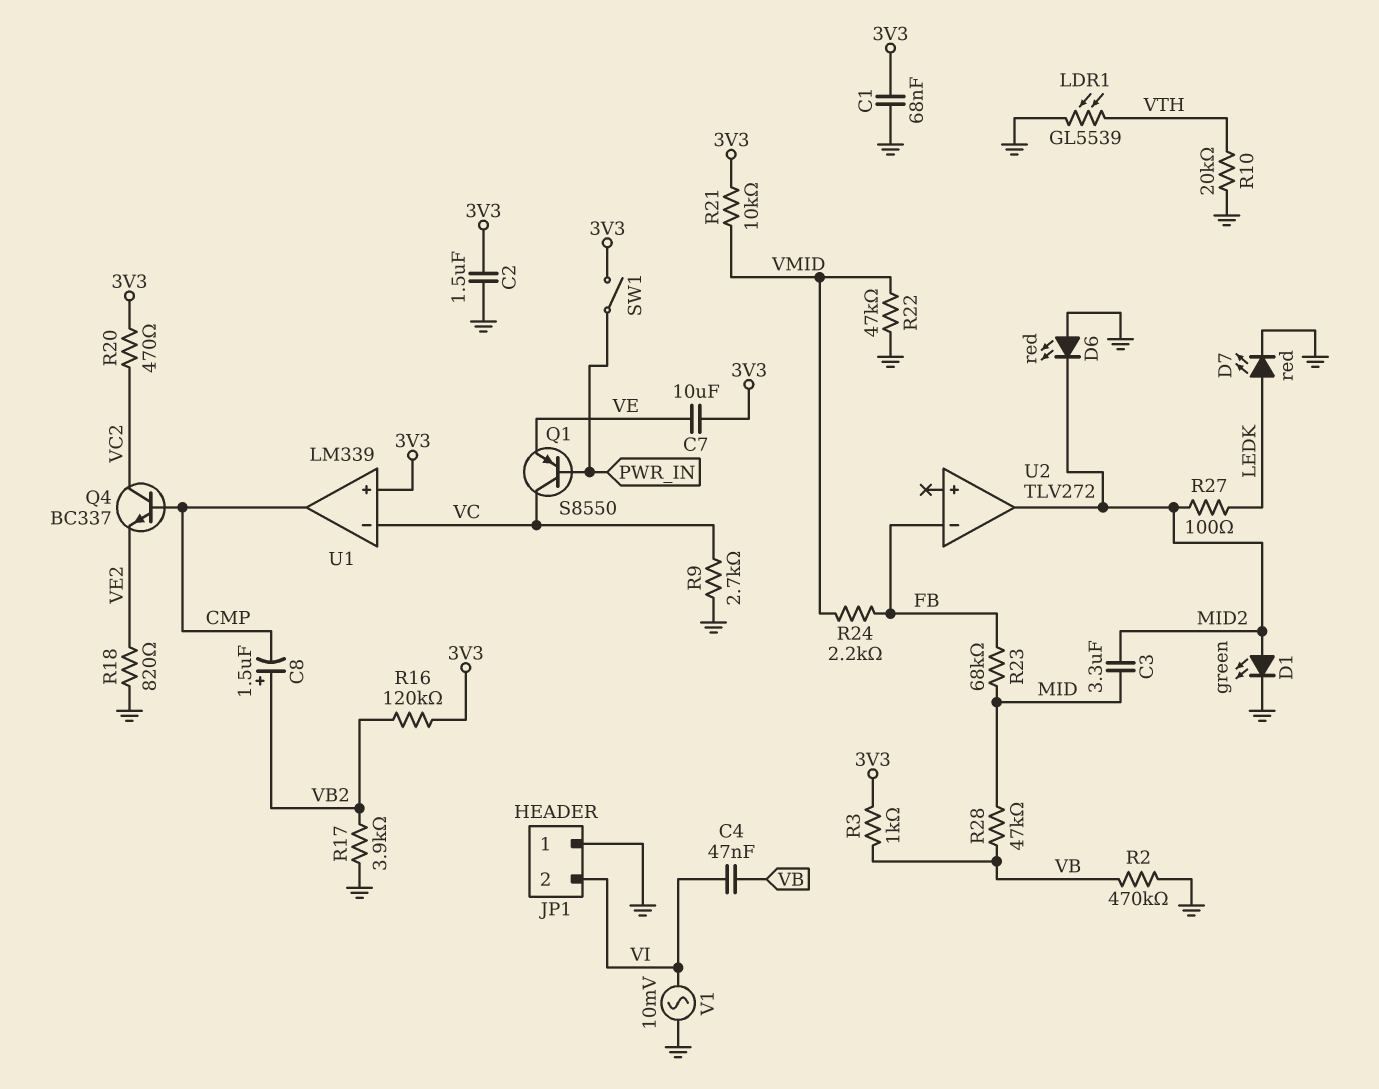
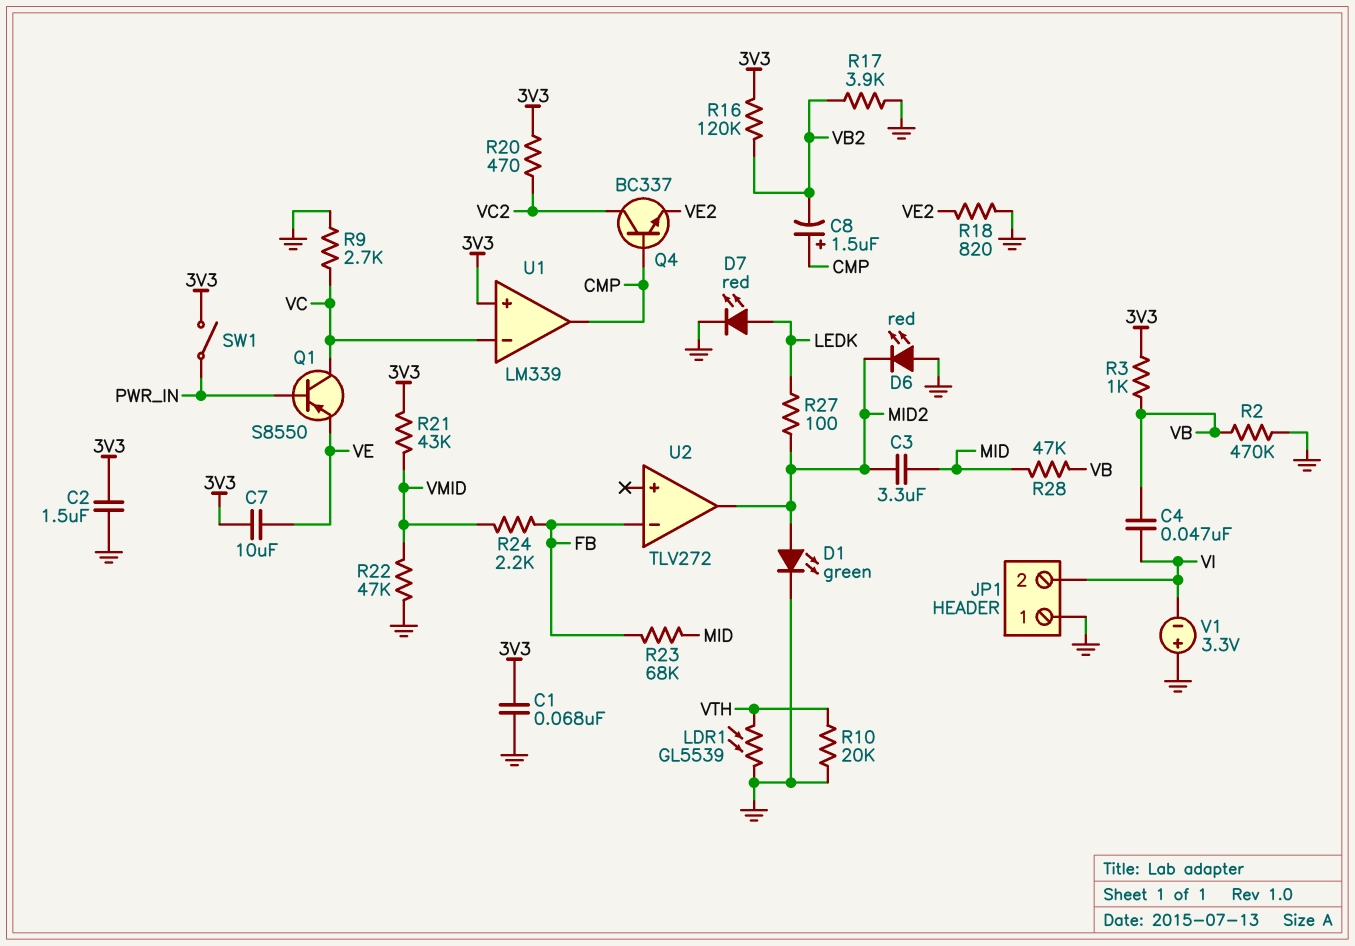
C8: 1.5uF (plus VB2, minus CMP) -> 1.5uF (plus CMP, minus VB2)
R21: 10k (3V3, VMID) -> 43k (3V3, VMID)
V1: AC 10mV (GND, VI) -> 3.3V (plus GND, minus VI)

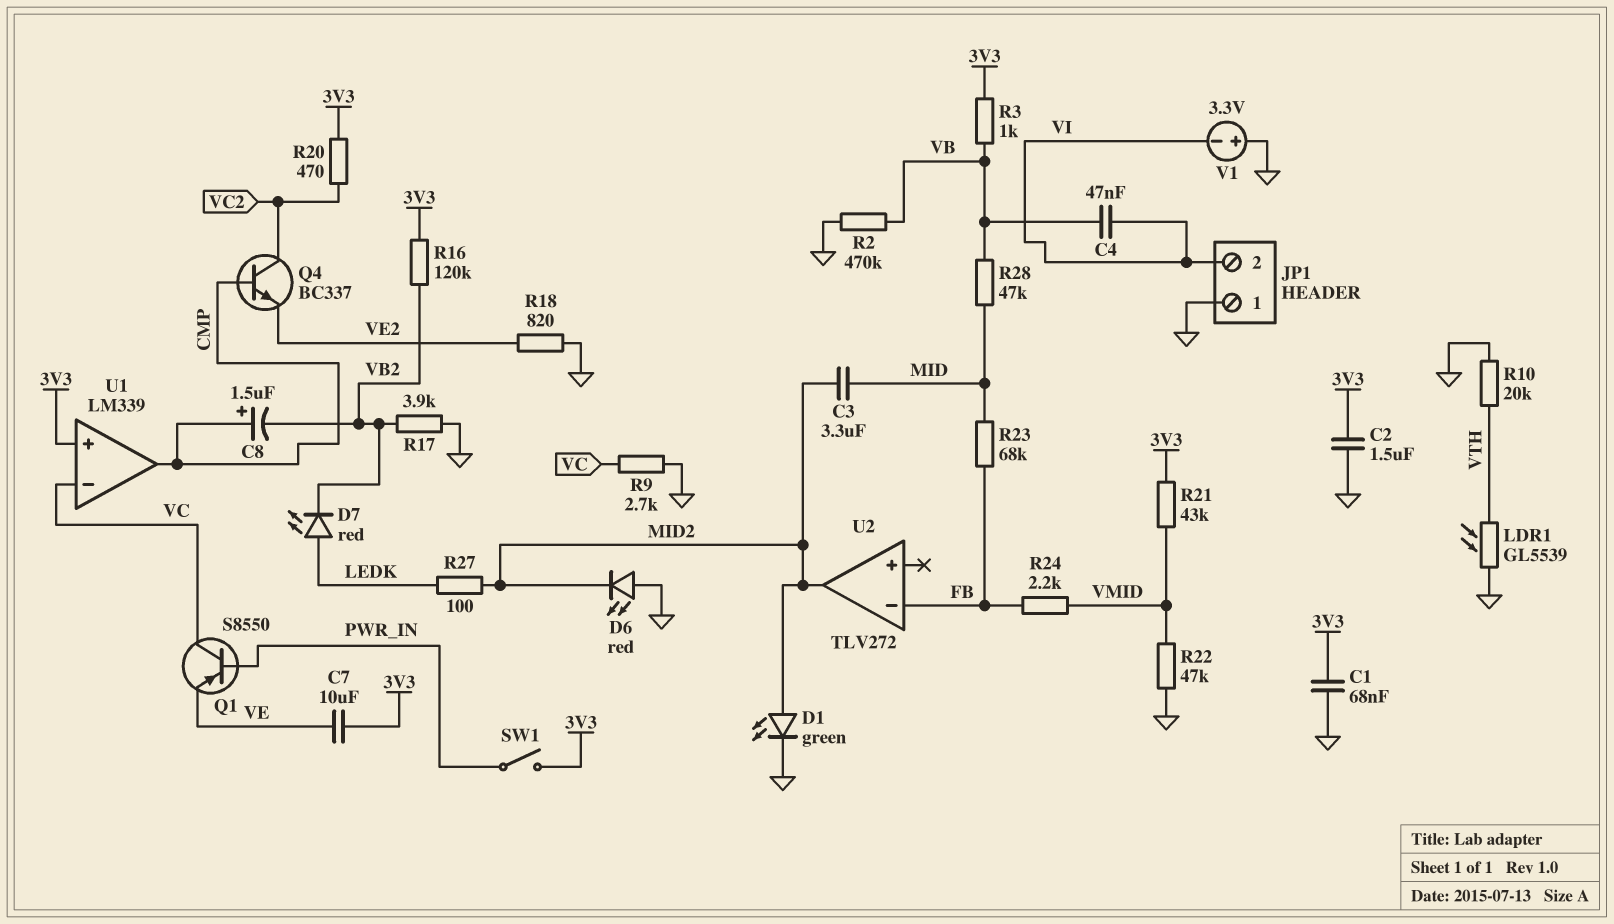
D7: LED red (A LEDK, K GND) -> LED red (A LEDK, K VB2)

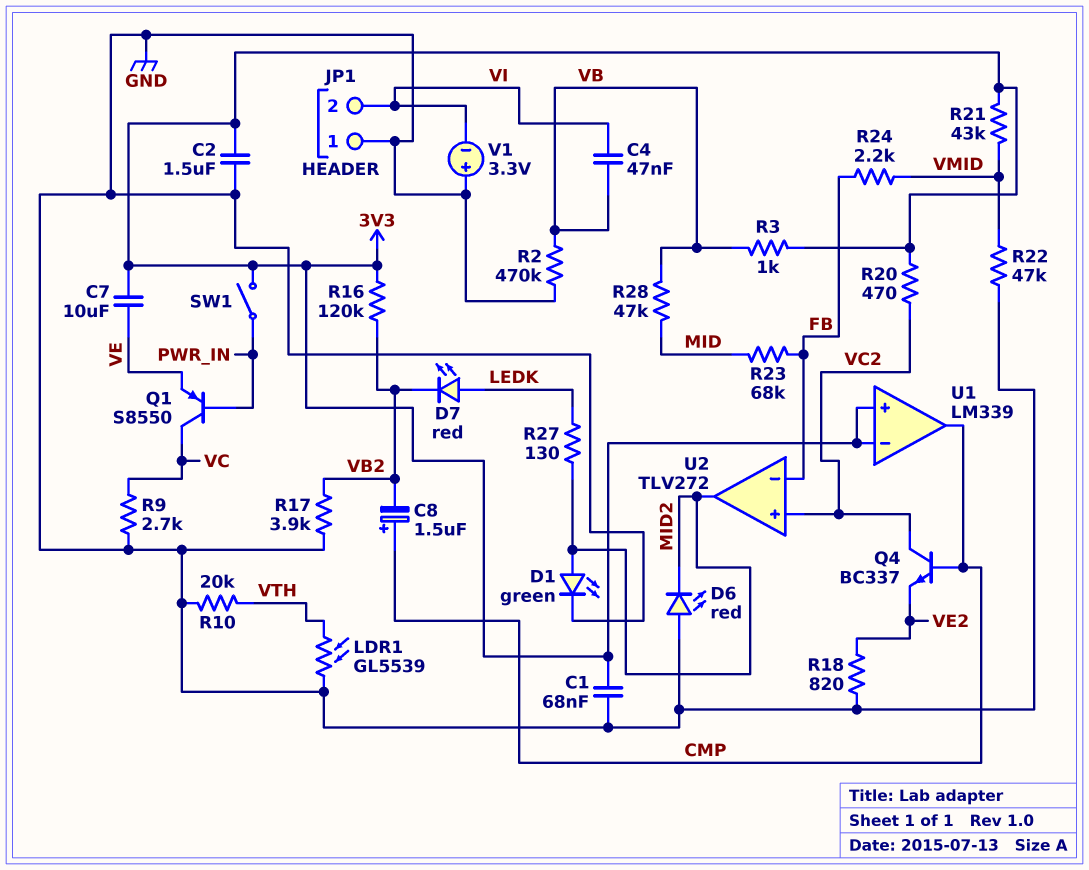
C3: 3.3uF (MID, MID2) -> none
R27: 100 (LEDK, MID2) -> 130 (LEDK, MID2)
U1 pin in-: VC -> 3V3
U2 pin in+: none -> VC2

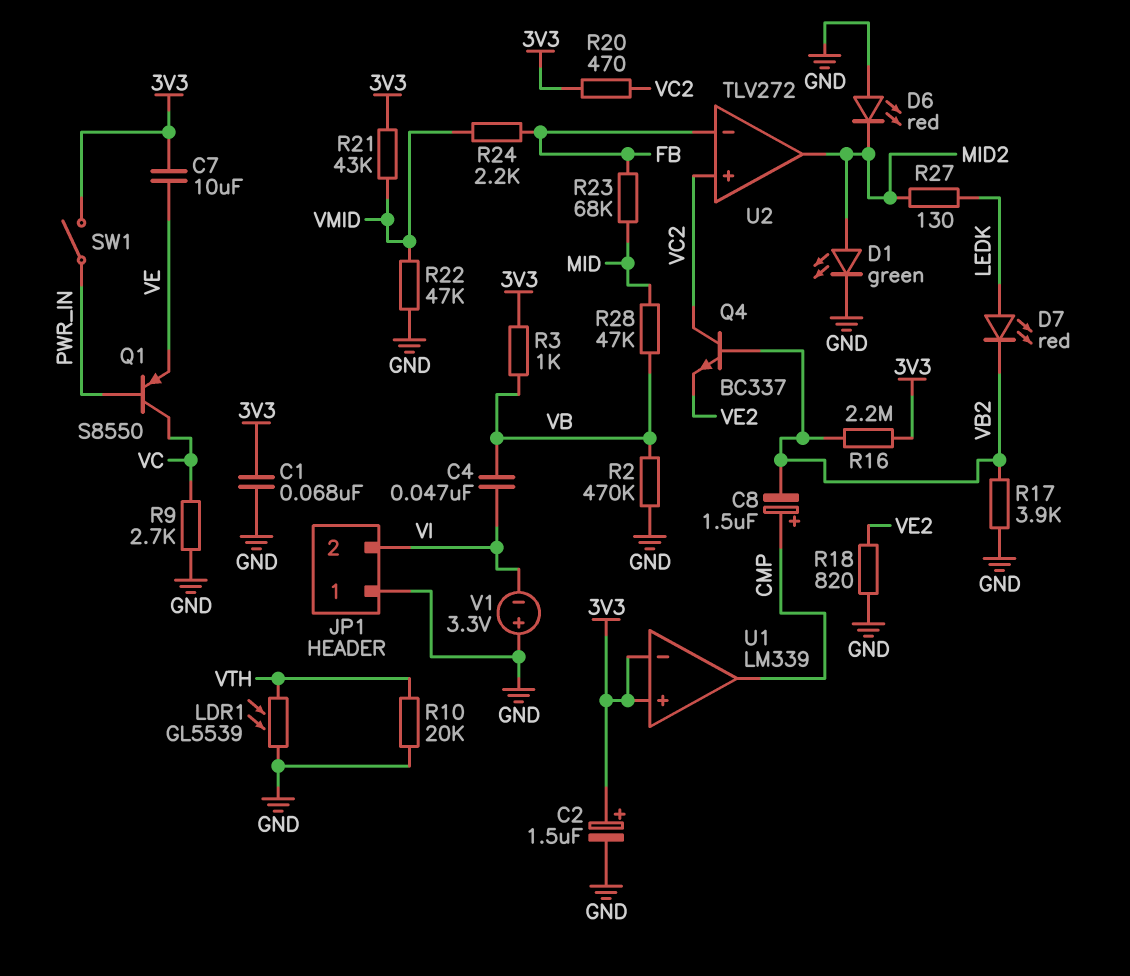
C2: 1.5uF (3V3, GND) -> 1.5uF (plus 3V3, minus GND)
Q4: NPN BC337 (B CMP, C VC2, E VE2) -> NPN BC337 (B VB2, C VC2, E VE2)
R16: 120k (3V3, VB2) -> 2.2M (3V3, VB2)

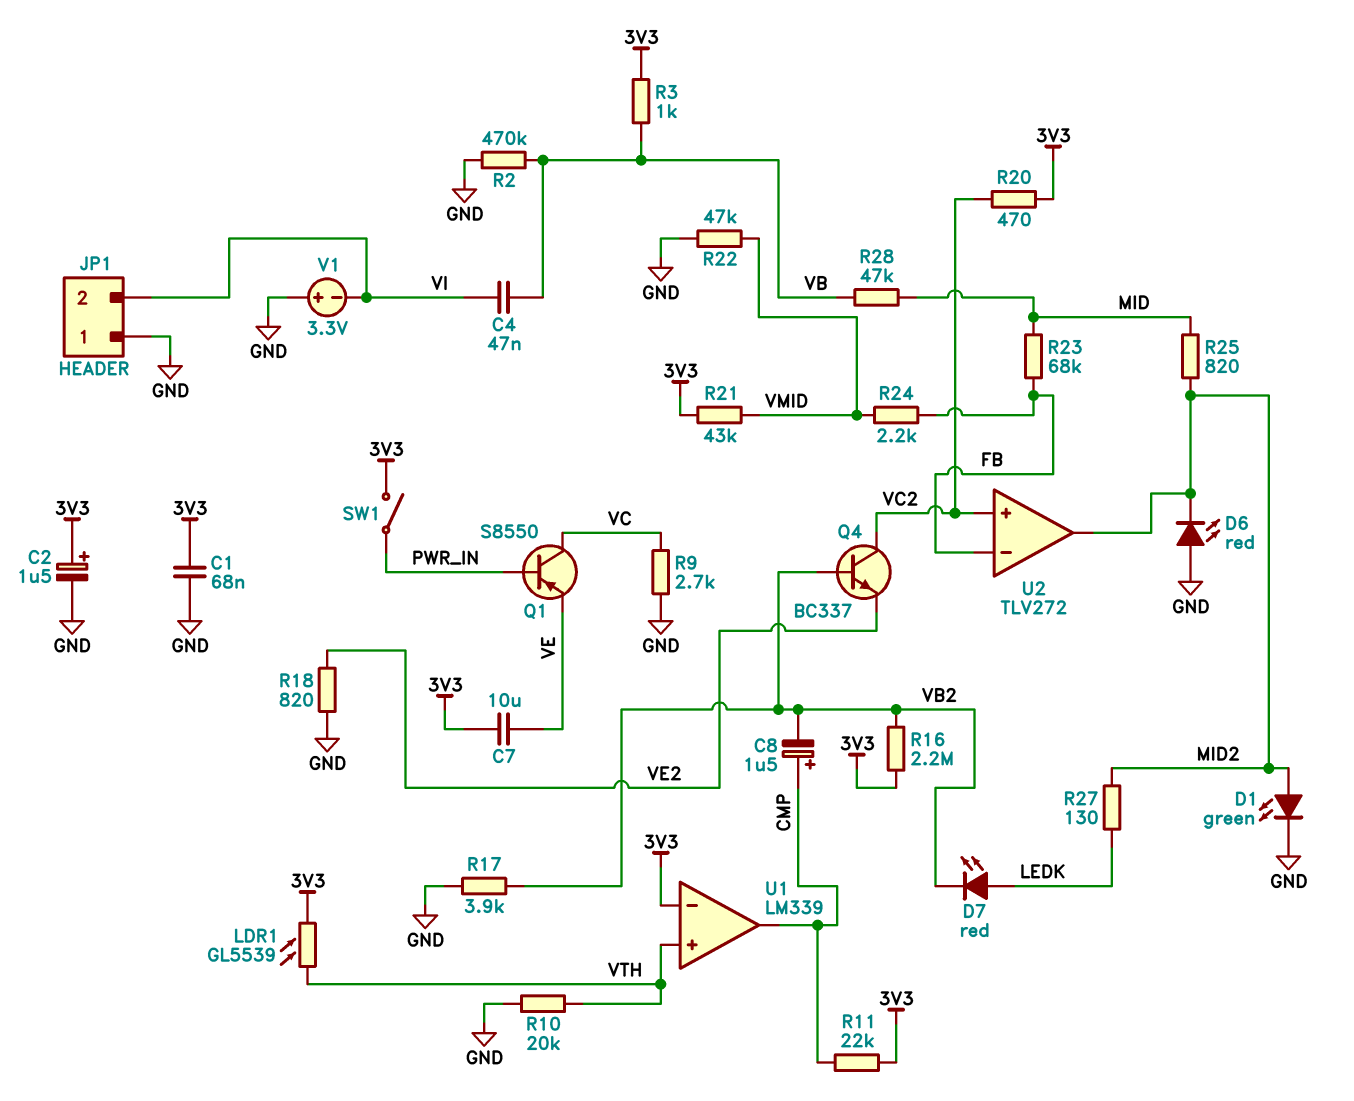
LDR1: GL5539 (GND, VTH) -> GL5539 (3V3, VTH)
R11: none -> 22k (3V3, CMP)
R25: none -> 820 (MID, MID2)
U1 pin in+: 3V3 -> VTH

